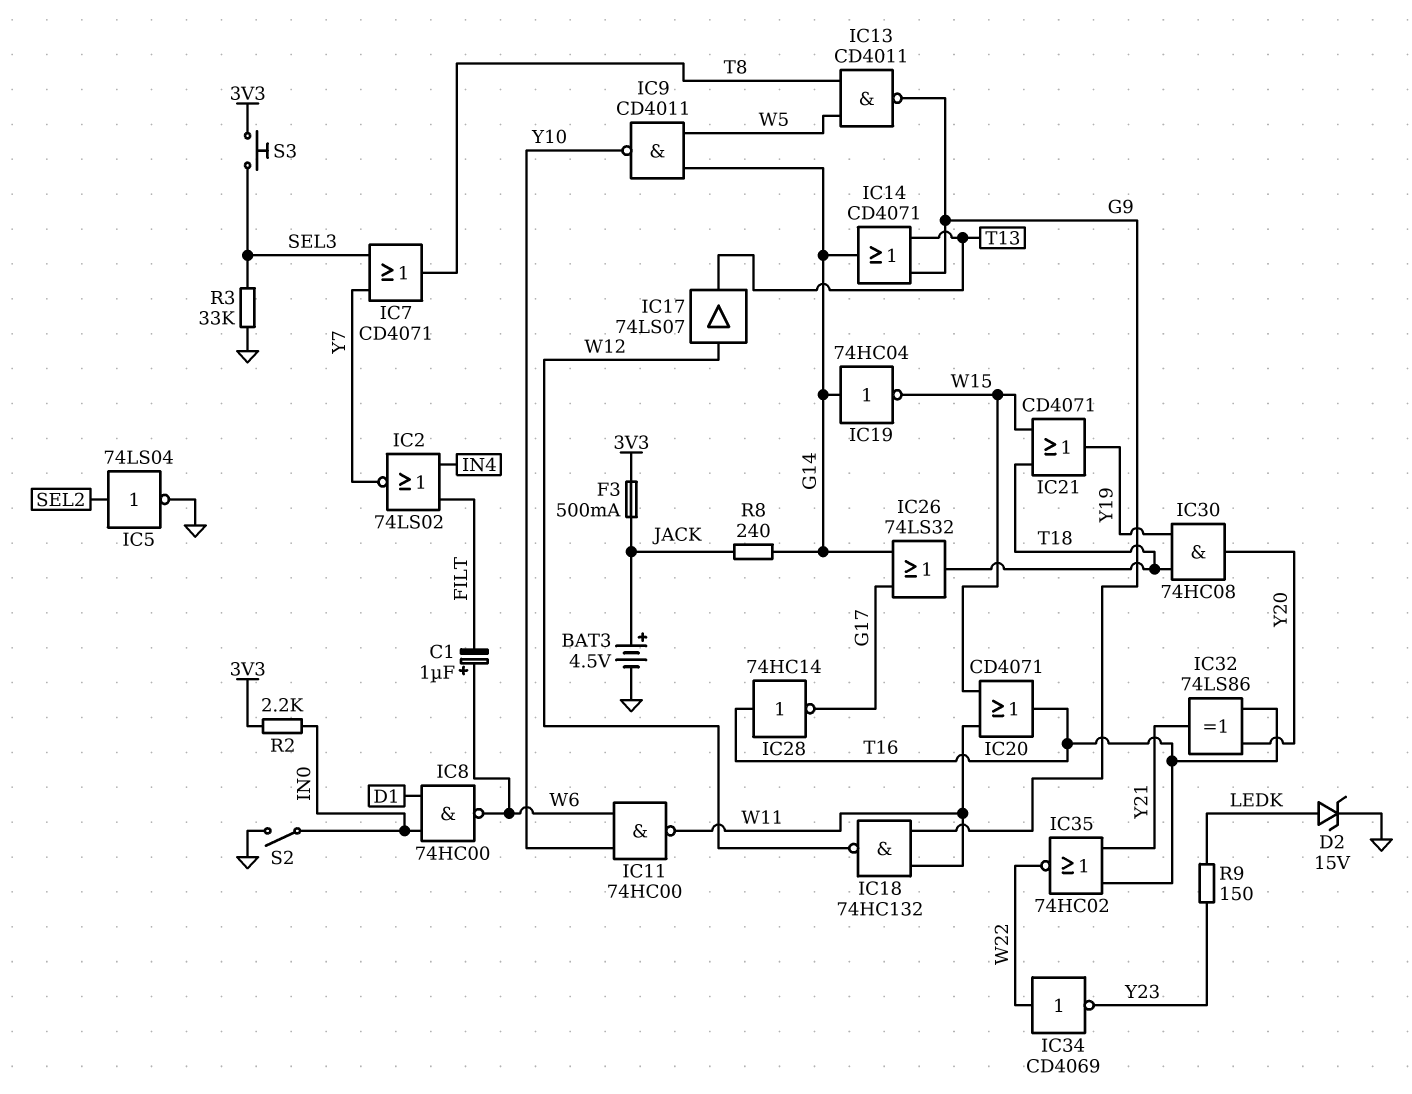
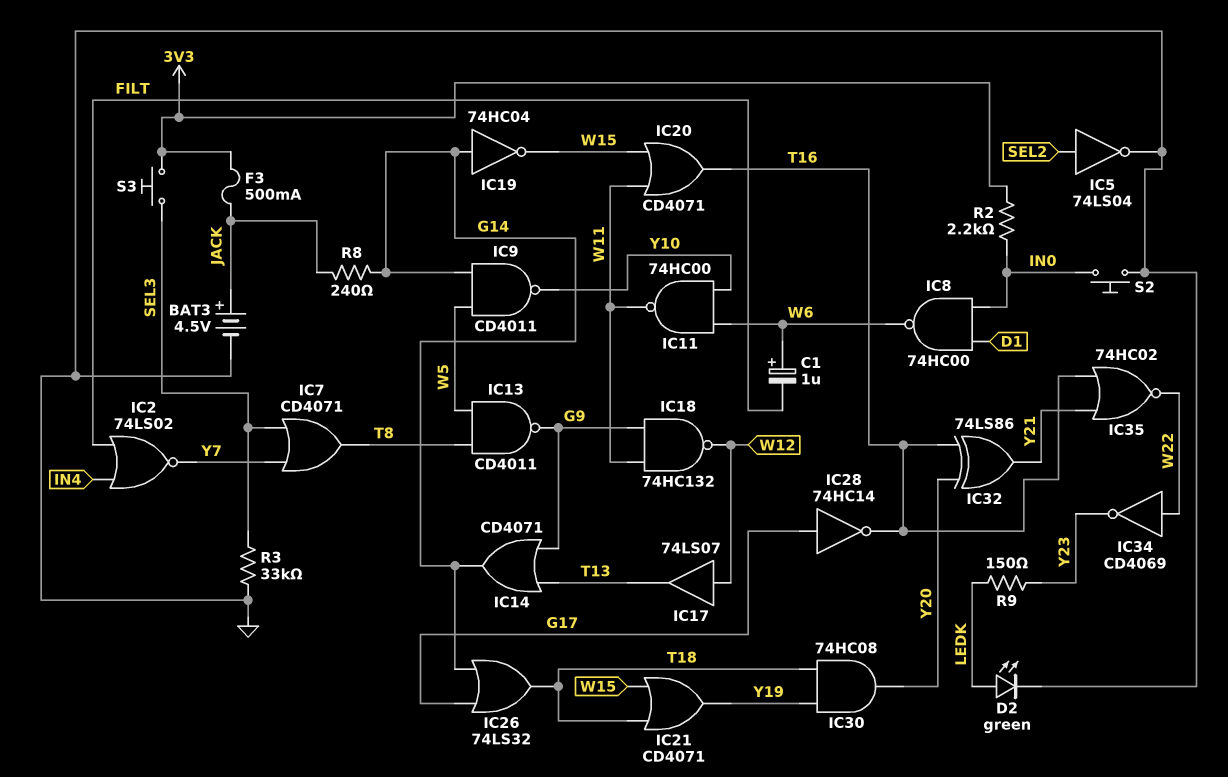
D2: zener 15V (A LEDK, K GND) -> LED green (A LEDK, K GND)
IC28: NOT 74HC14 (in T16, out G17) -> NOT 74HC14 (in G17, out T16)
S2: switch (GND, IN0) -> button (GND, IN0)

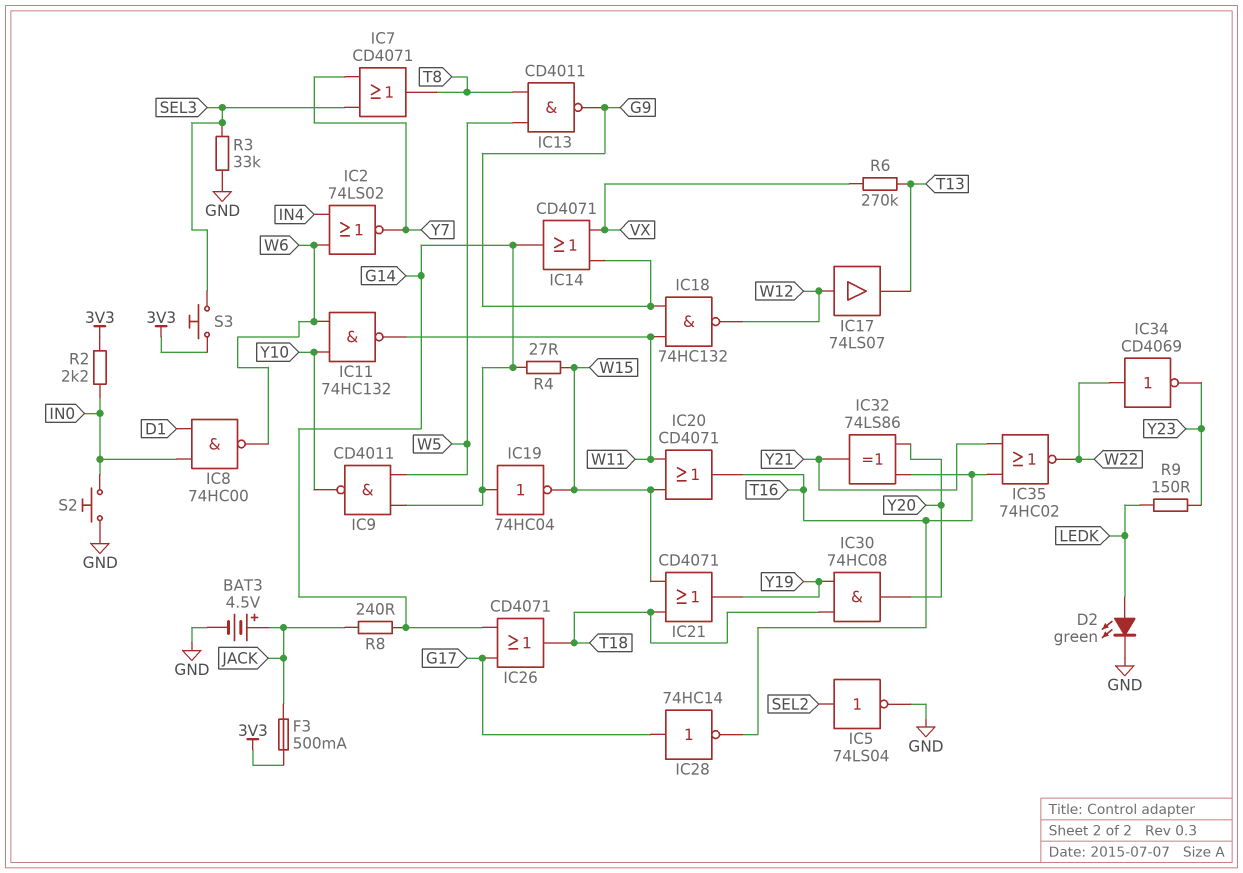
C1: 1uF (plus W6, minus FILT) -> none
IC2: NOR 74LS02 (in FILT, in IN4, out Y7) -> NOR 74LS02 (in IN4, in W6, out Y7)
IC11: NAND 74HC00 (in W6, in Y10, out W11) -> NAND 74HC132 (in W6, in Y10, out W11)
IC14: OR CD4071 (in G9, in T13, out G14) -> OR CD4071 (in G9, in VX, out G14)
IC26: OR 74LS32 (in G14, in G17, out T18) -> OR CD4071 (in G14, in G17, out T18)
R4: none -> 27 (G14, W15)
R6: none -> 270k (T13, VX)

